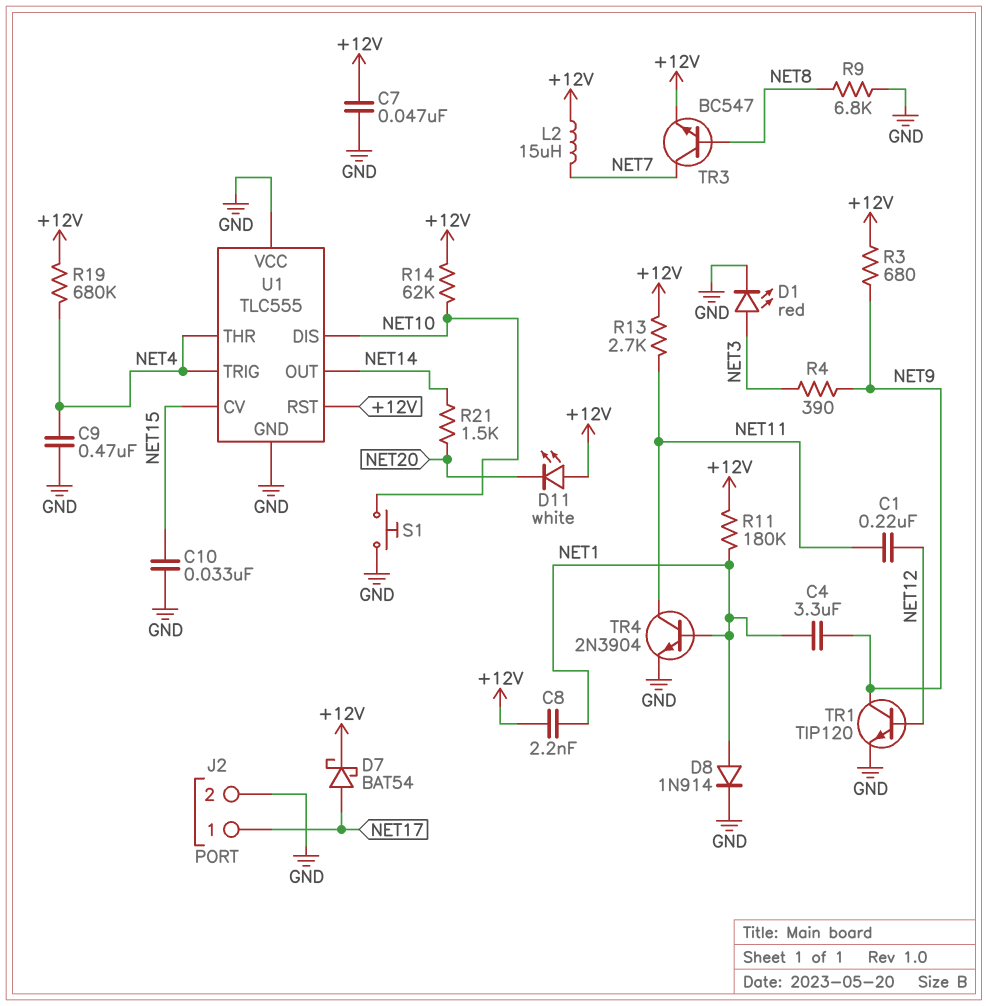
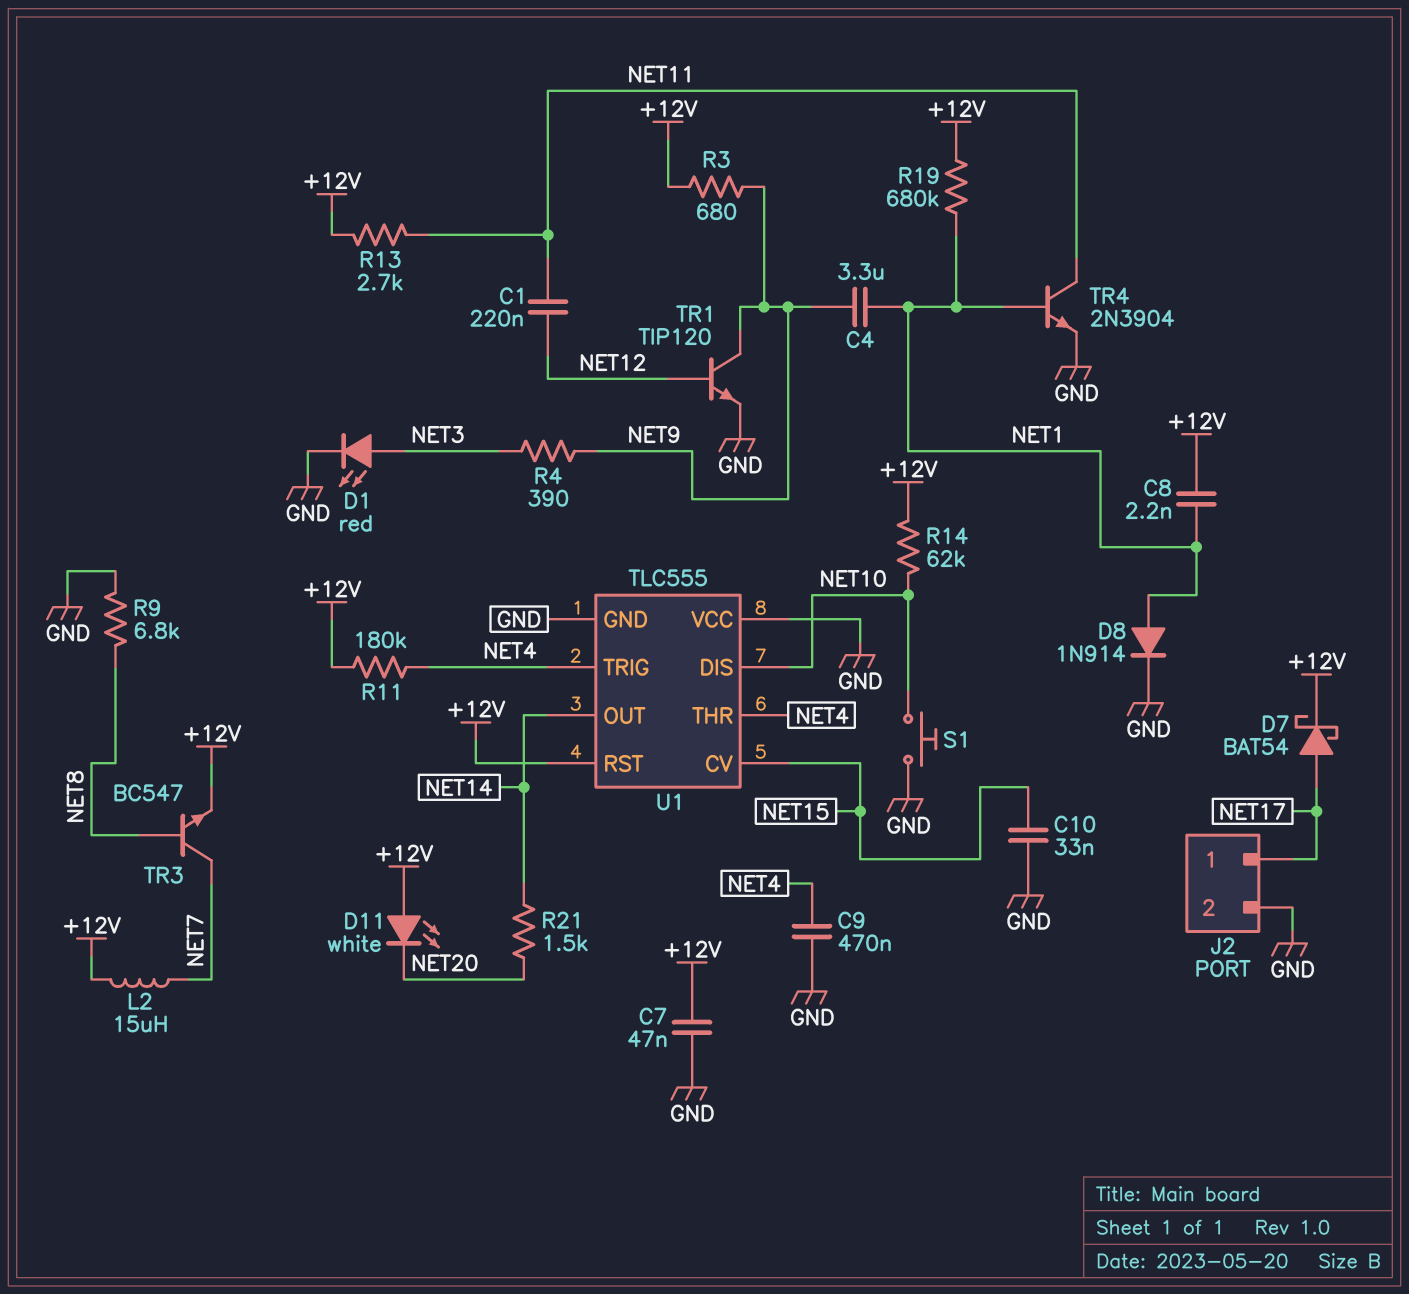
R11: 180k (+12V, NET1) -> 180k (+12V, NET4)
R19: 680k (+12V, NET4) -> 680k (+12V, NET1)

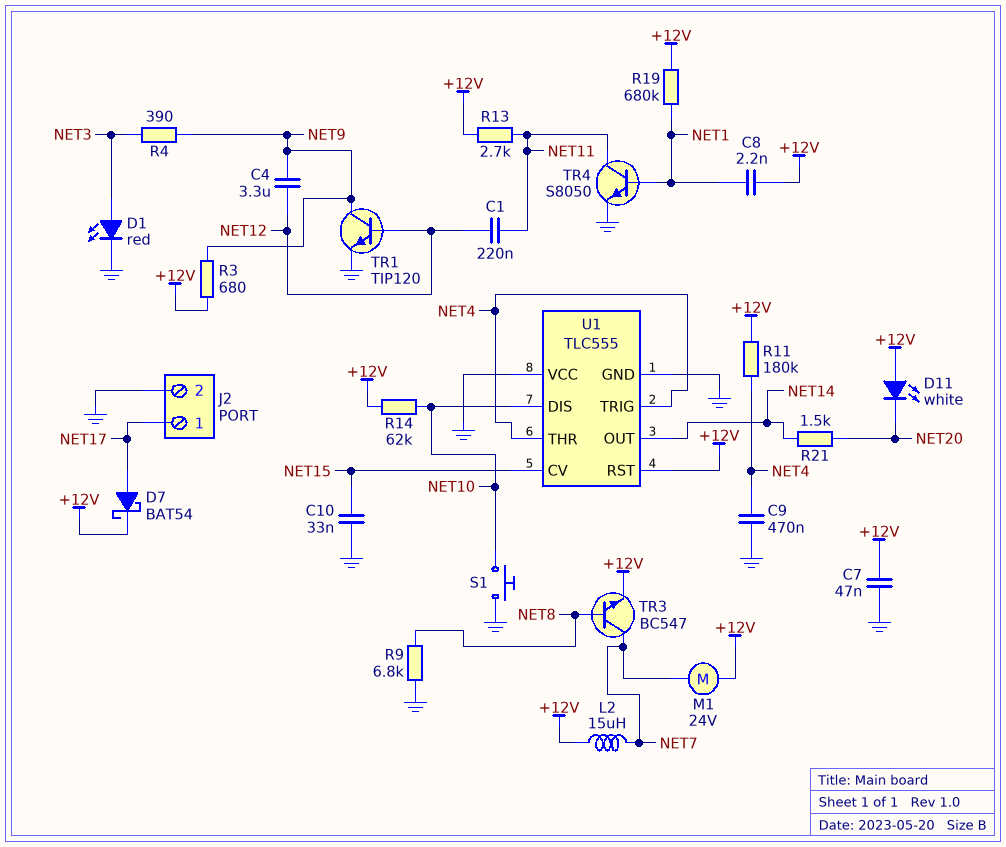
C4: 3.3uF (NET1, NET9) -> 3.3uF (NET9, NET12)
D8: diode 1N914 (A NET1, K GND) -> none
M1: none -> motor 24V (+12V, NET7)
TR4: NPN 2N3904 (B NET1, C NET11, E GND) -> NPN S8050 (B NET1, C NET11, E GND)

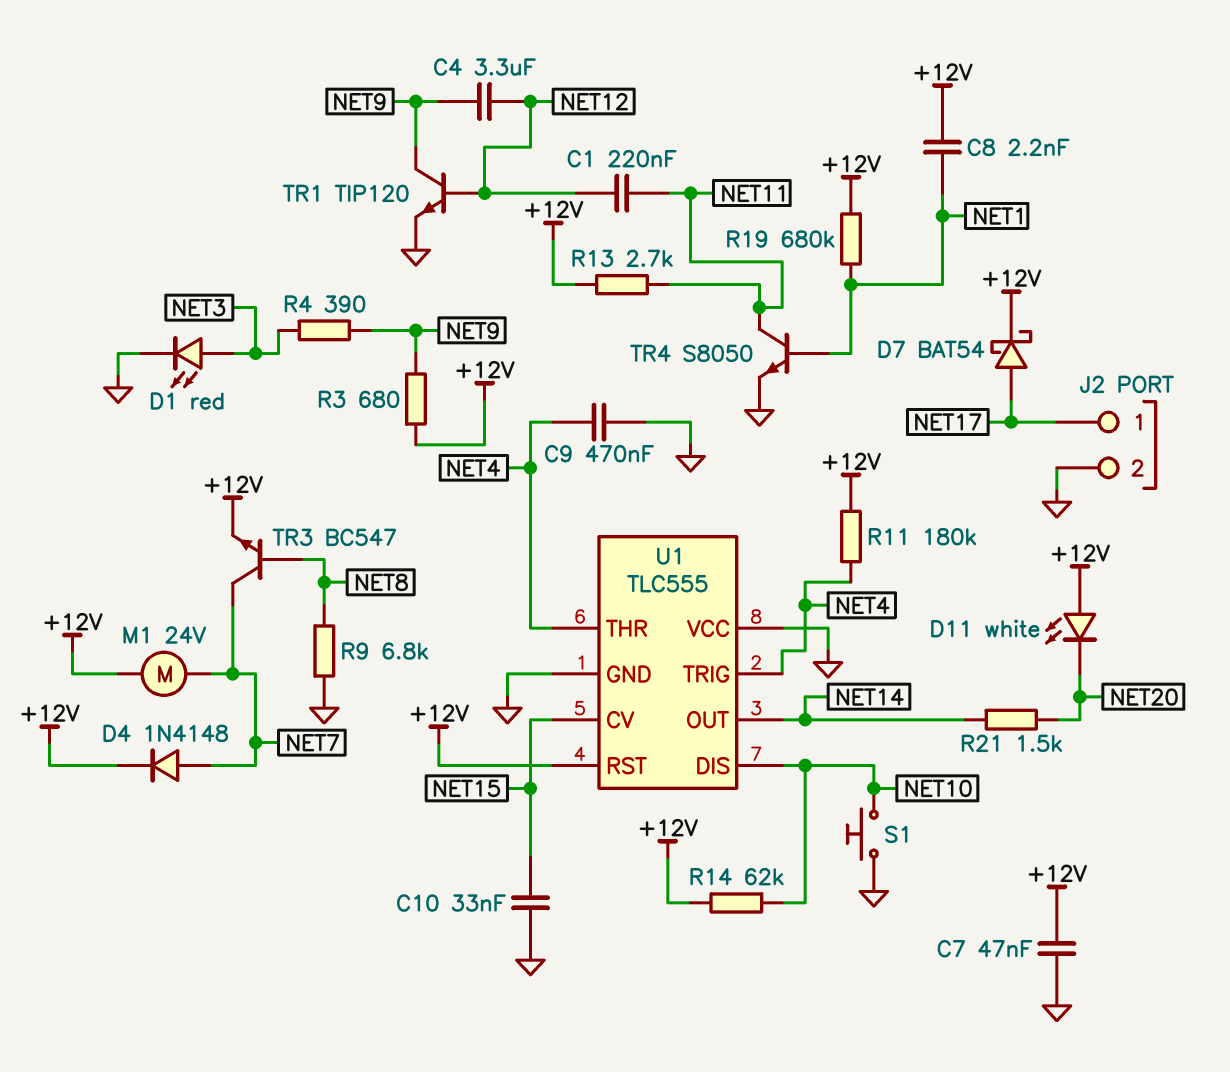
D4: none -> diode 1N4148 (A NET7, K +12V)
L2: 15uH (+12V, NET7) -> none

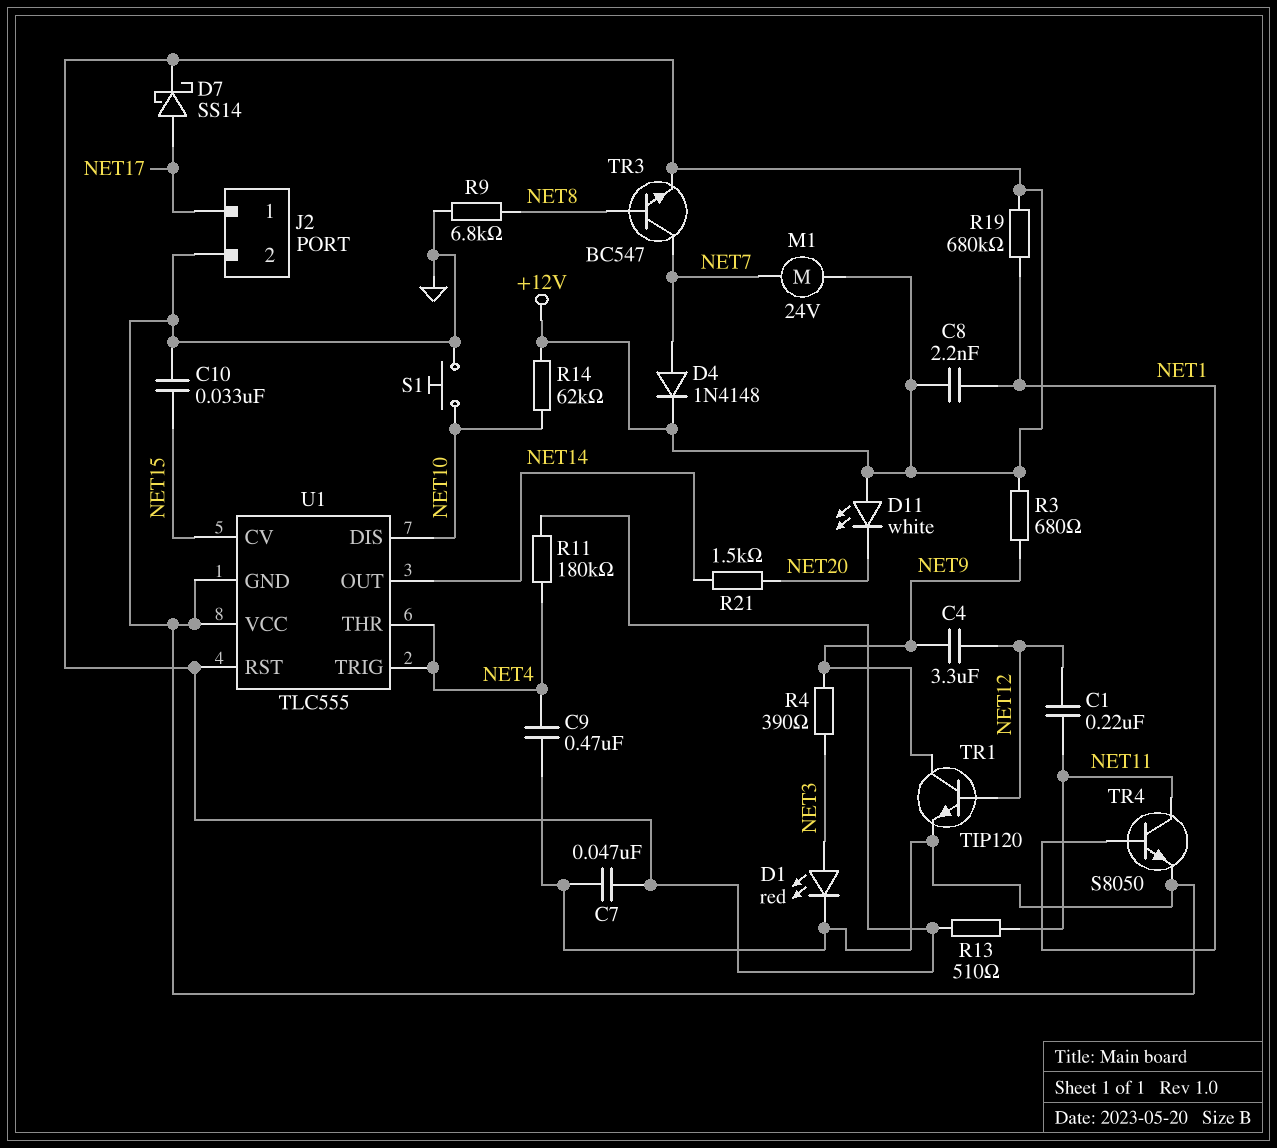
D7: schottky BAT54 (A NET17, K +12V) -> schottky SS14 (A NET17, K +12V)
R13: 2.7k (+12V, NET11) -> 510 (+12V, NET11)

